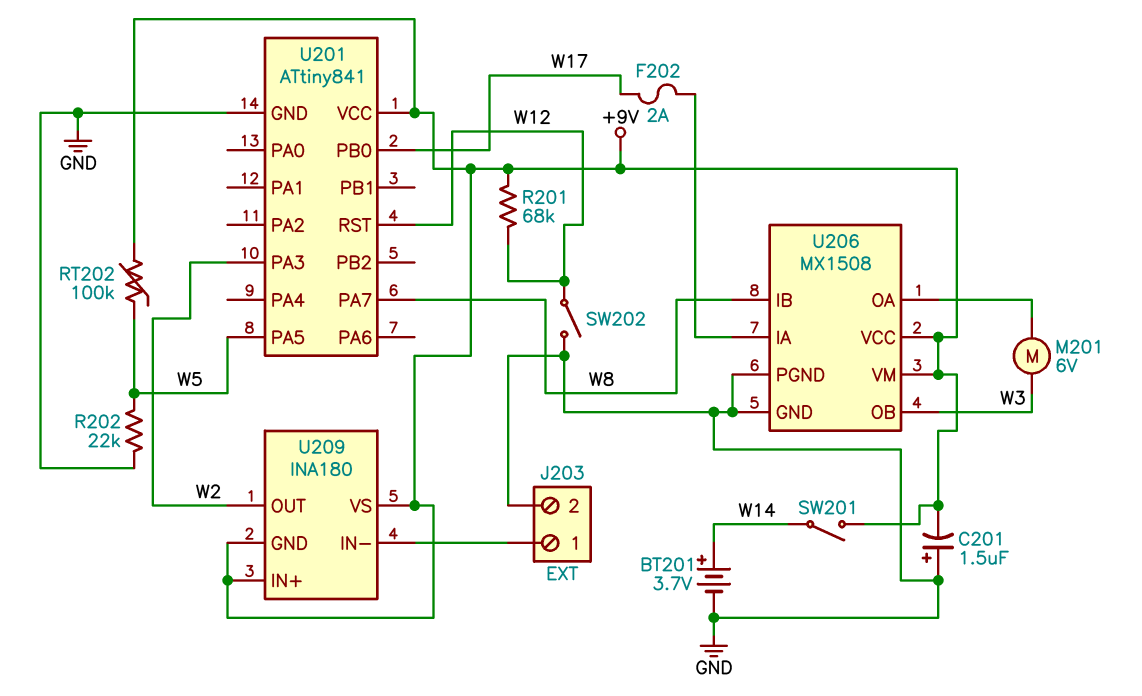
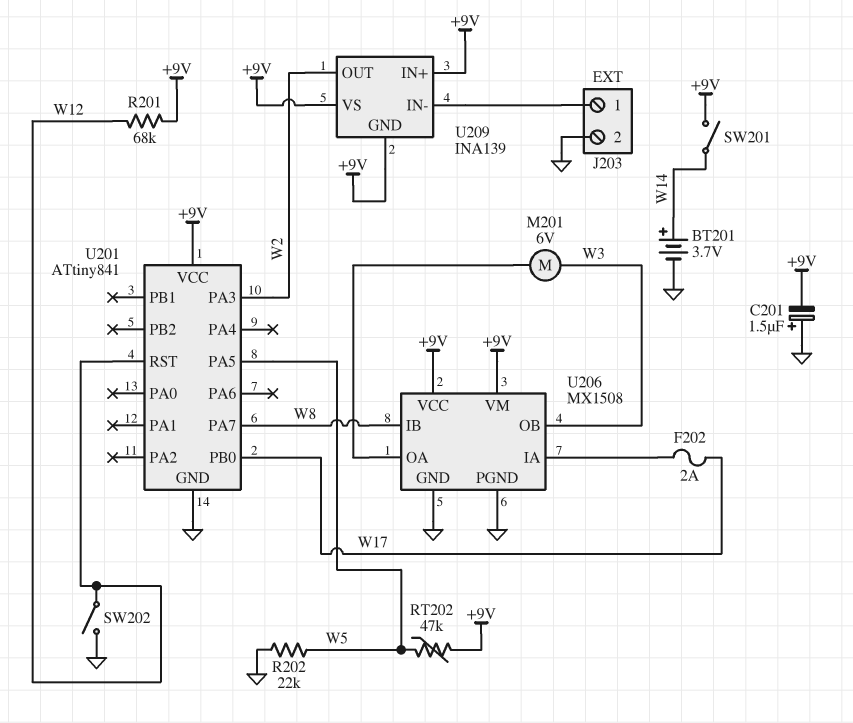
RT202: 100k (+9V, W5) -> 47k (+9V, W5)
U209: INA180 -> INA139

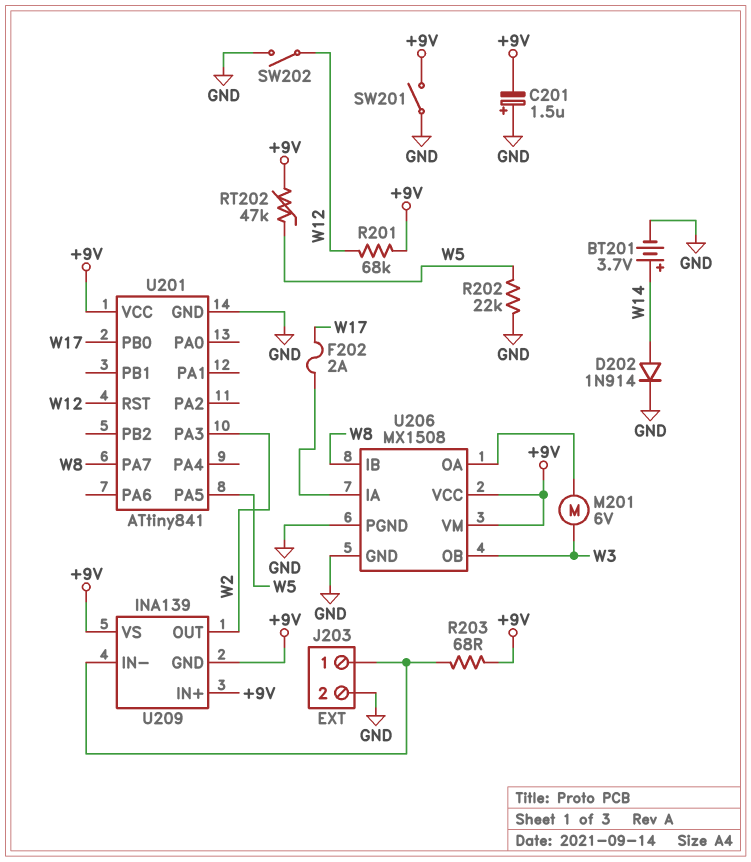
D202: none -> diode 1N914 (A W14, K GND)
R203: none -> 68 (+9V, J203/1)
SW201: switch (+9V, W14) -> switch (+9V, GND)

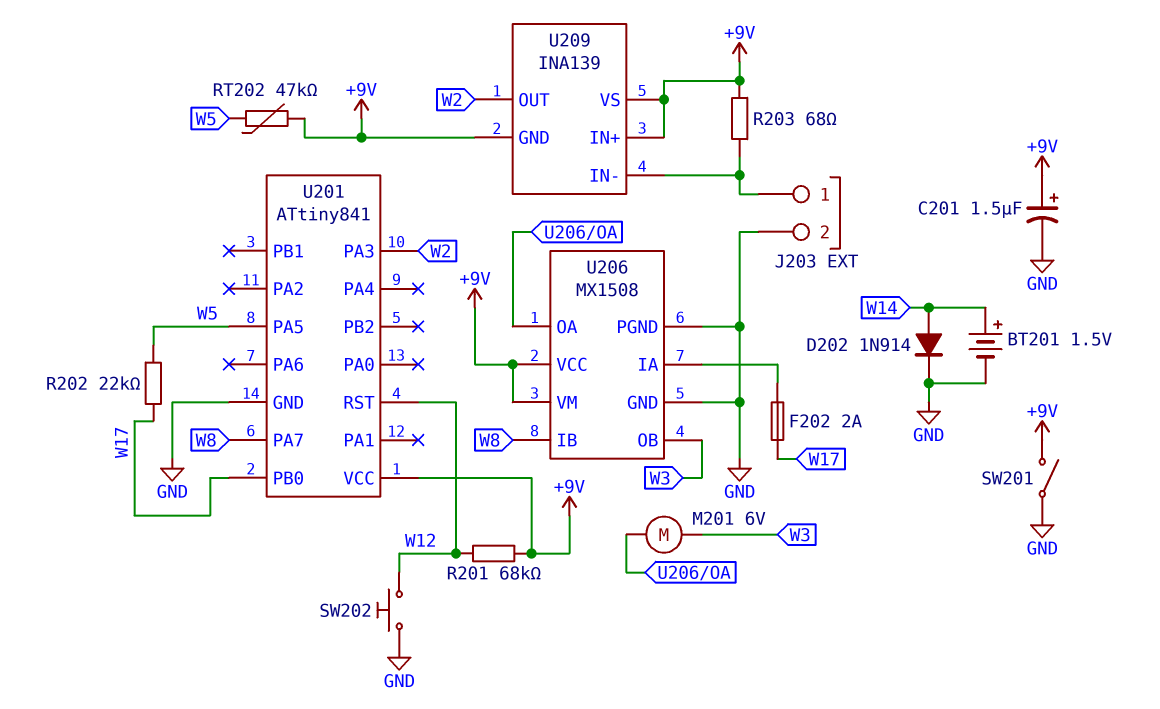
BT201: 3.7V (plus W14, minus GND) -> 1.5V (plus W14, minus GND)
C201: 1.5uF (plus GND, minus +9V) -> 1.5uF (plus +9V, minus GND)
R202: 22k (GND, W5) -> 22k (W5, W17)
SW202: switch (GND, W12) -> button (GND, W12)

